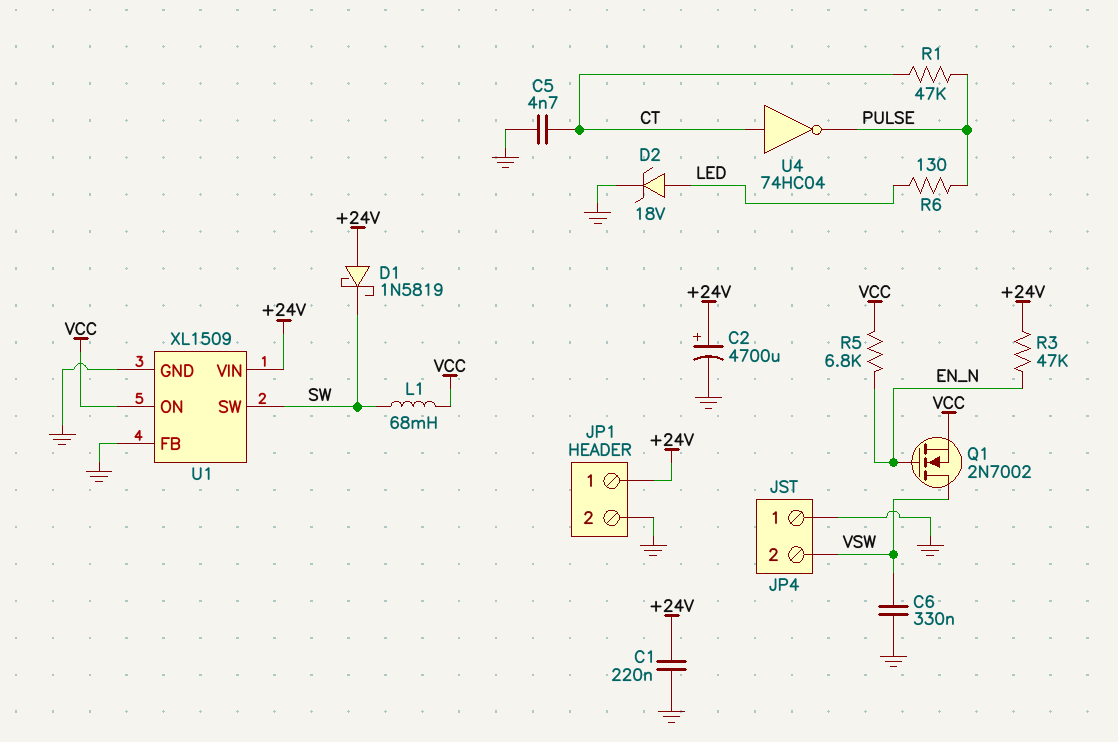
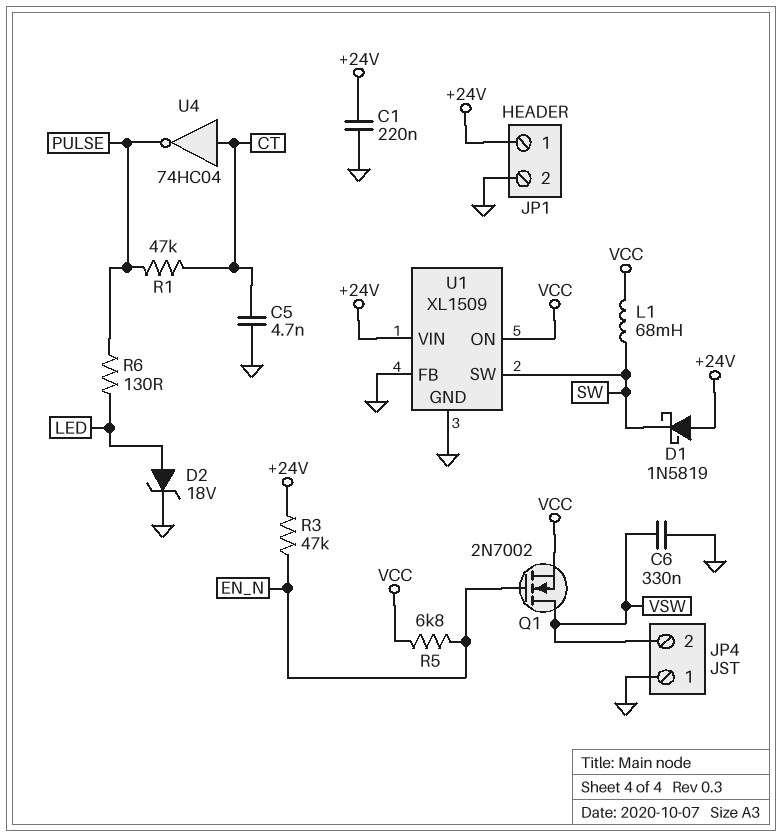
C2: 4700uF (plus +24V, minus GND) -> none

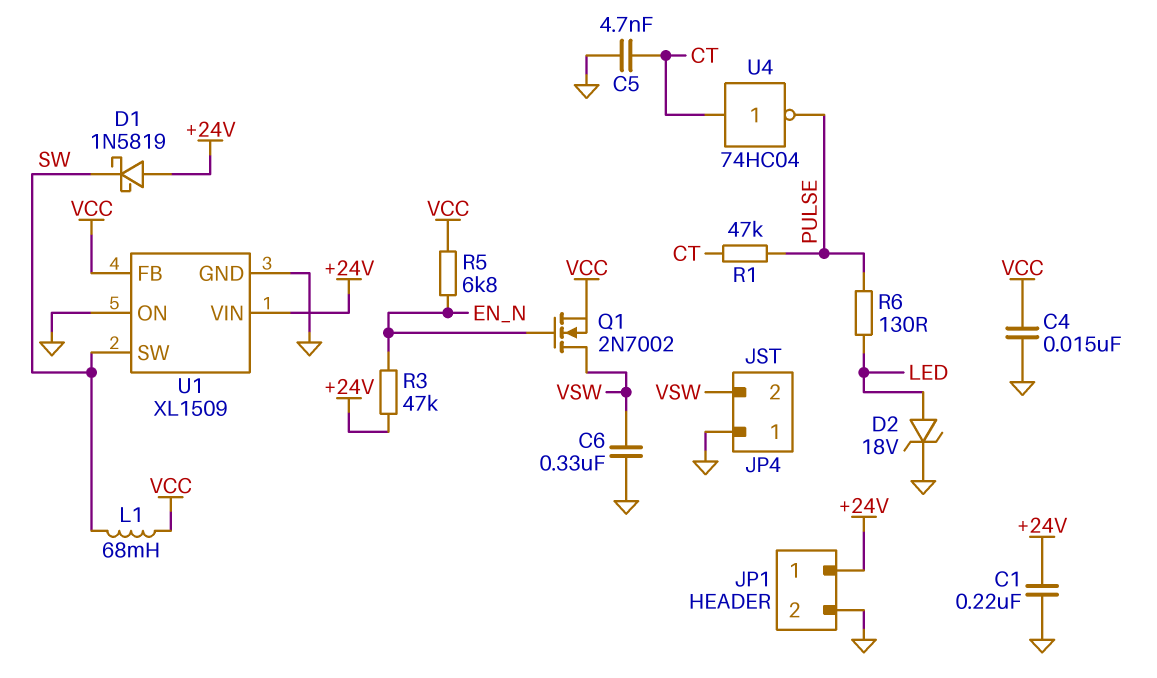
C4: none -> 15nF (GND, VCC)
U1 pin FB: GND -> VCC
U1 pin ON: VCC -> GND

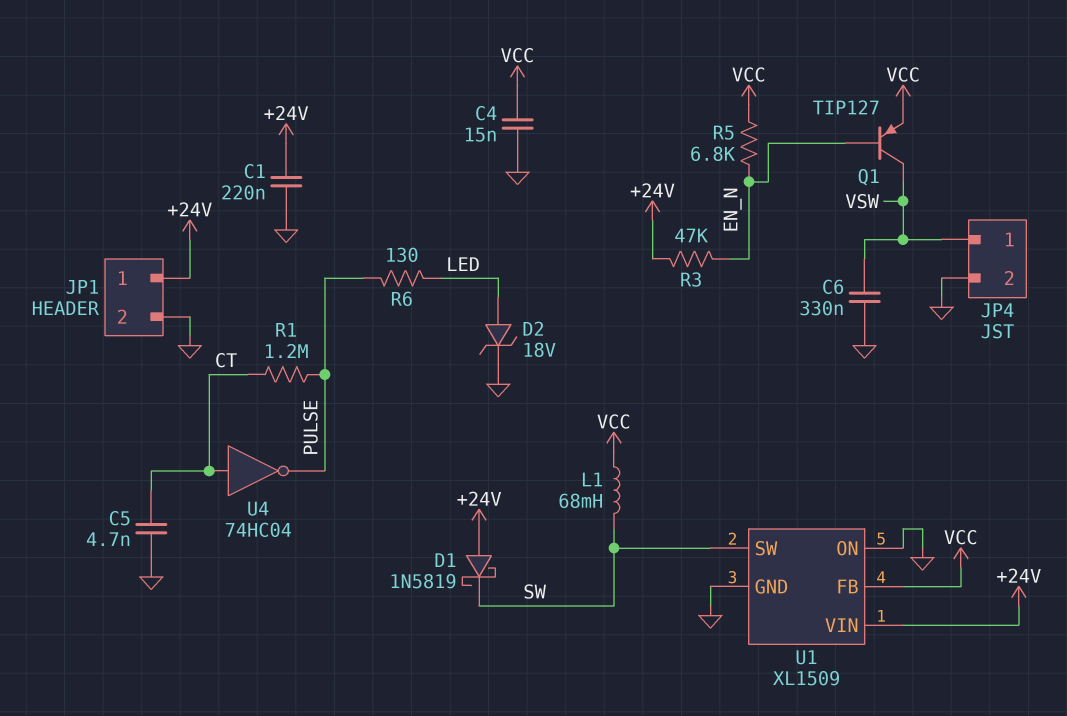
JP4 pin 1: GND -> VSW
JP4 pin 2: VSW -> GND
Q1: NMOS 2N7002 (G EN_N, D VSW, S VCC) -> PNP TIP127 (B EN_N, C VSW, E VCC)
R1: 47k (CT, PULSE) -> 1.2M (CT, PULSE)

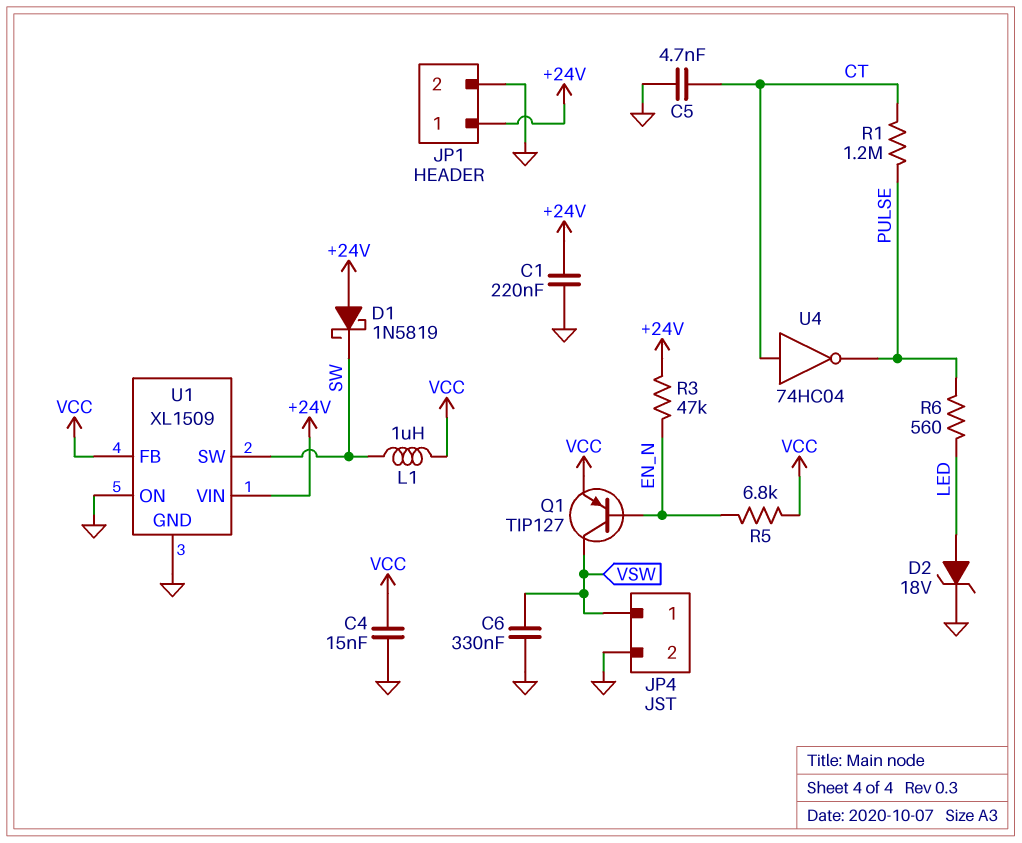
L1: 68mH (SW, VCC) -> 1uH (SW, VCC)
R6: 130 (LED, PULSE) -> 560 (LED, PULSE)

